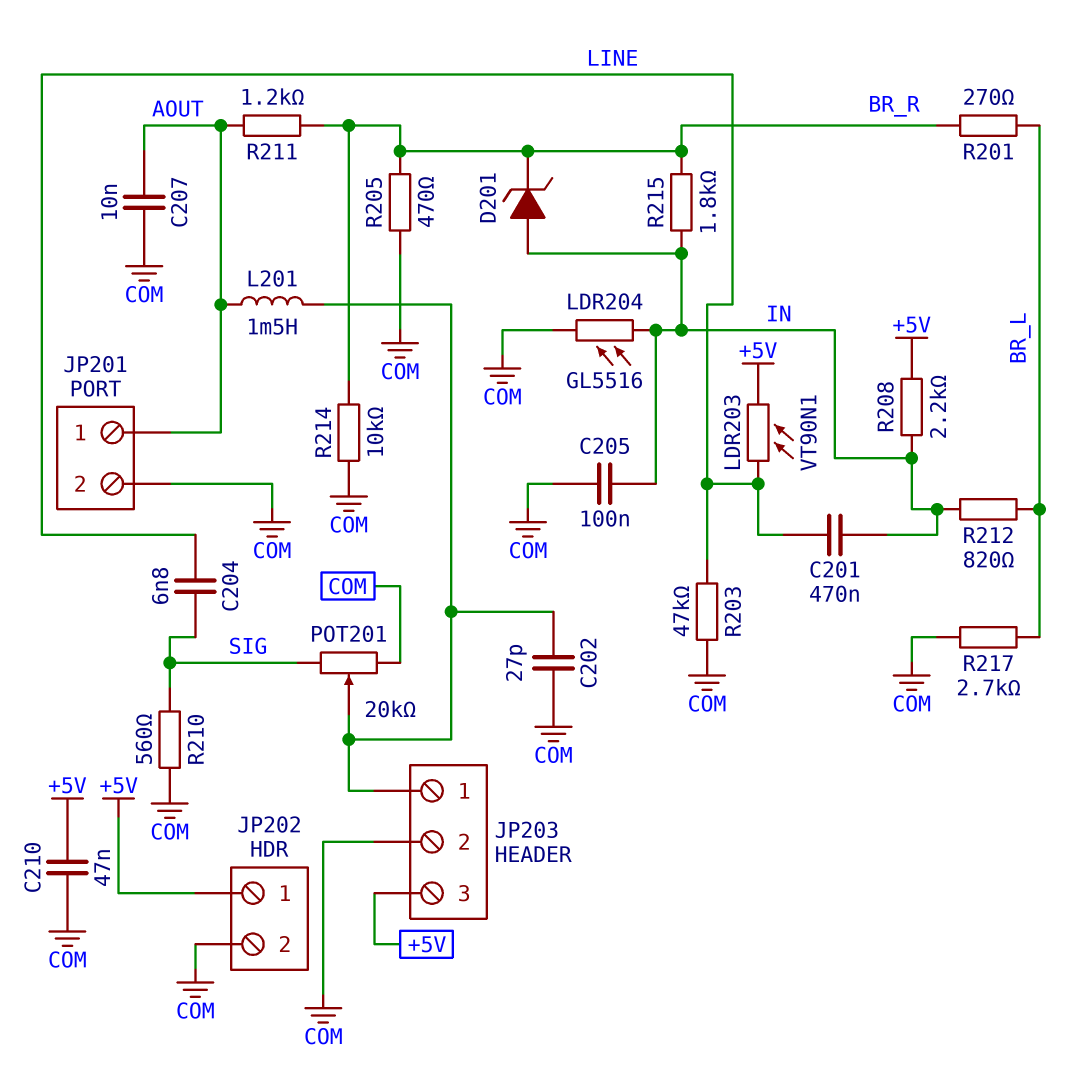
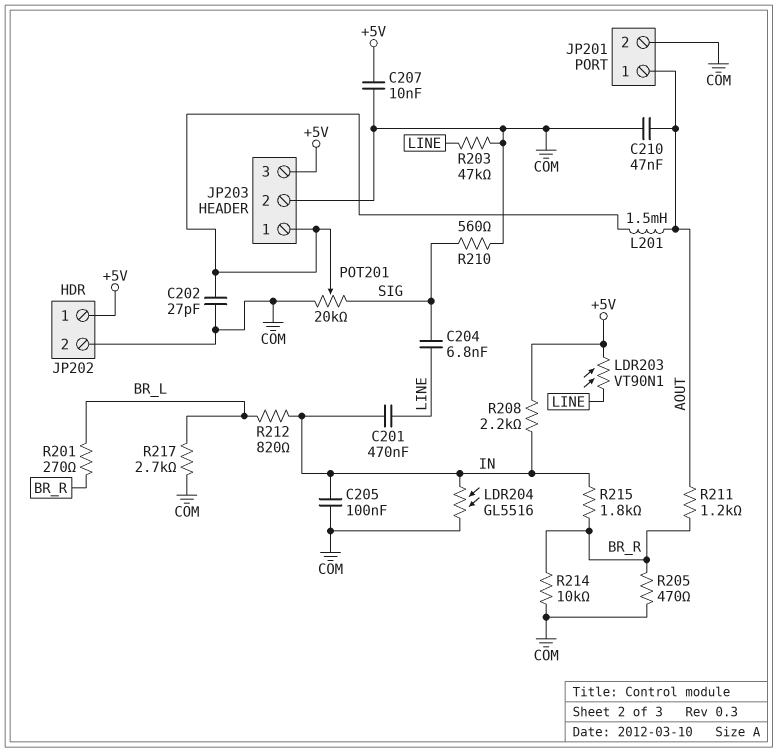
C207: 10nF (AOUT, COM) -> 10nF (+5V, COM)
C210: 47nF (+5V, COM) -> 47nF (AOUT, COM)
D201: zener (A IN, K BR_R) -> none

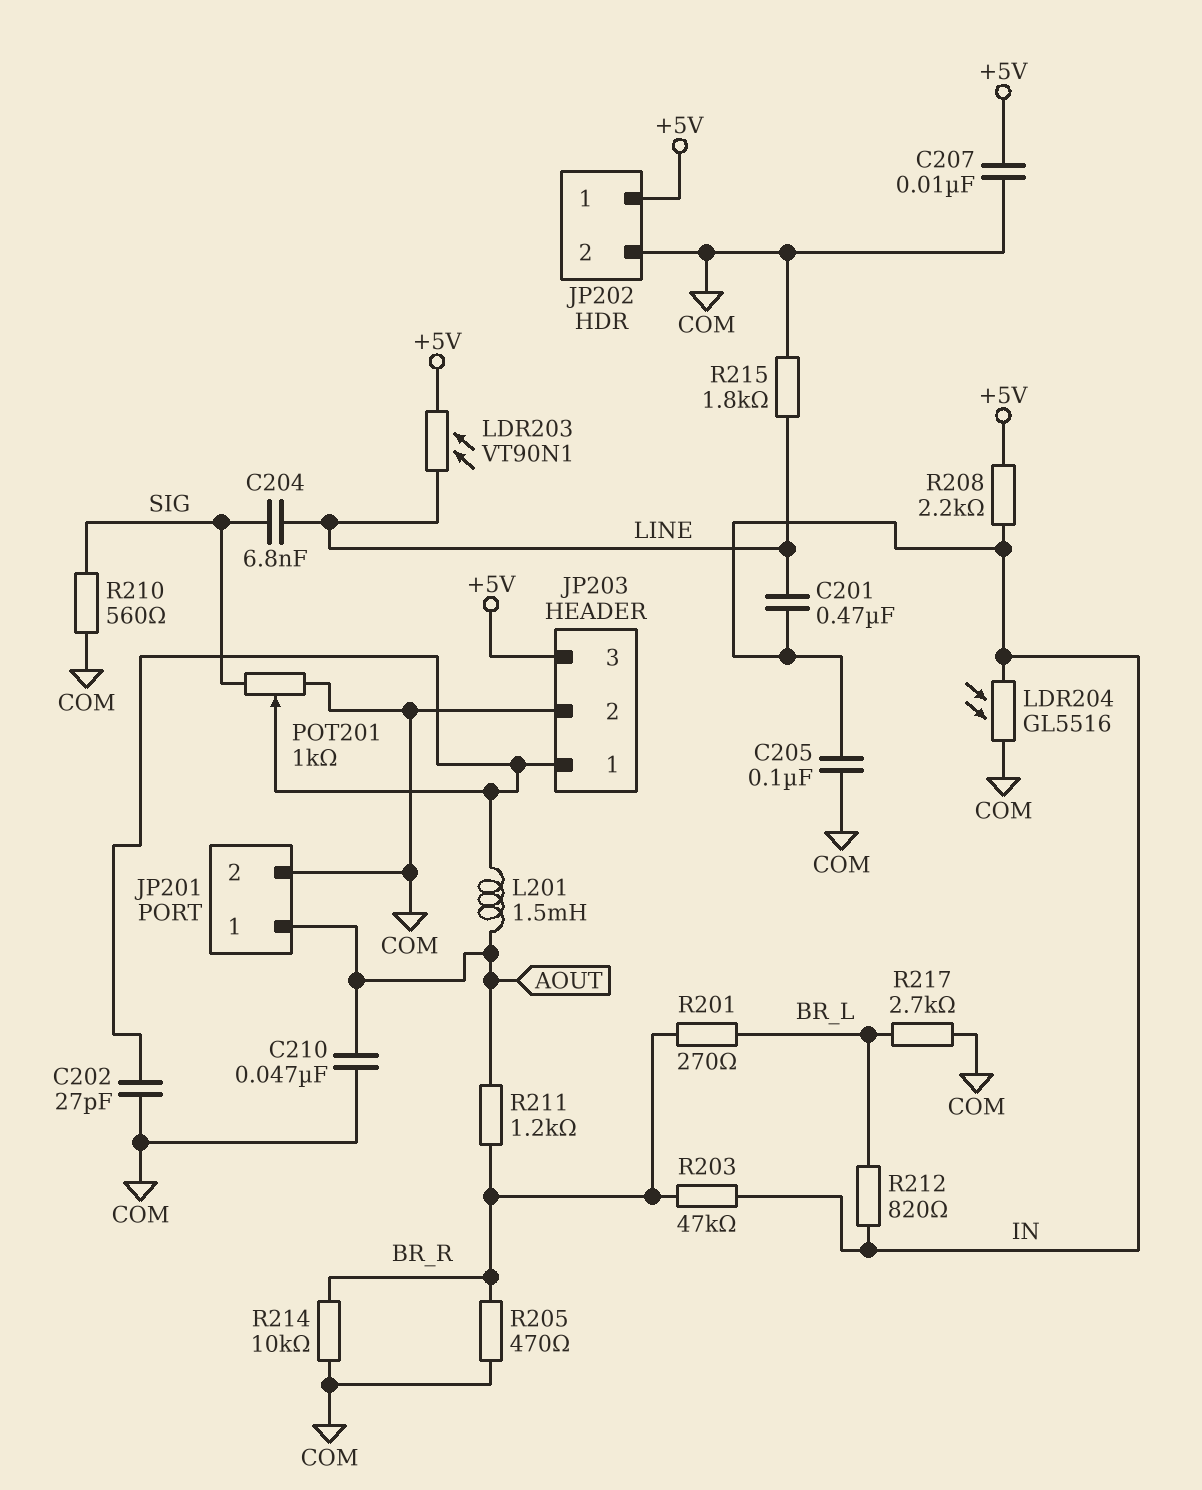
POT201: 20k (COM, SIG, wiper JP203/1) -> 1k (COM, SIG, wiper JP203/1)
R203: 47k (COM, LINE) -> 47k (BR_R, IN)
R215: 1.8k (BR_R, IN) -> 1.8k (COM, LINE)

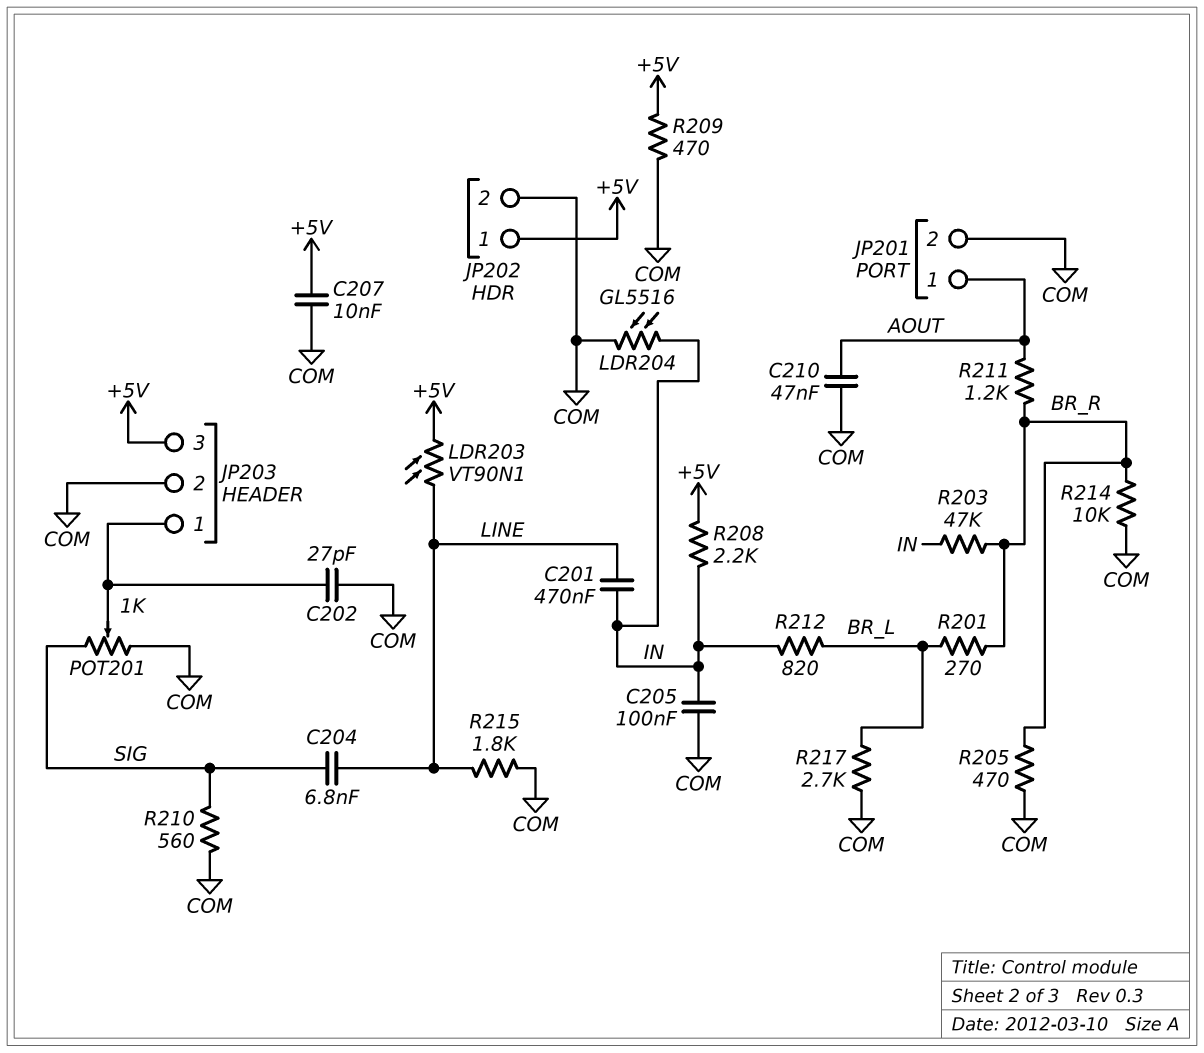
L201: 1.5mH (AOUT, JP203/1) -> none
R209: none -> 470 (+5V, COM)

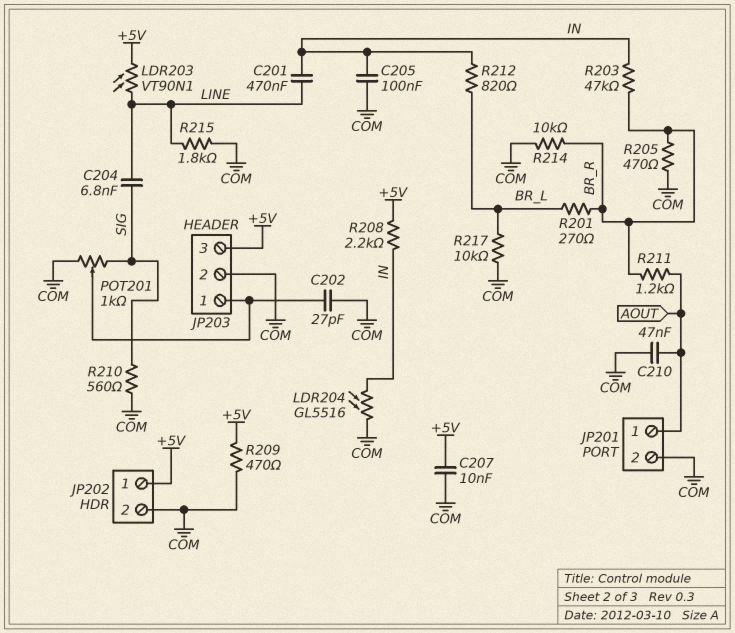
R217: 2.7k (BR_L, COM) -> 10k (BR_L, COM)

